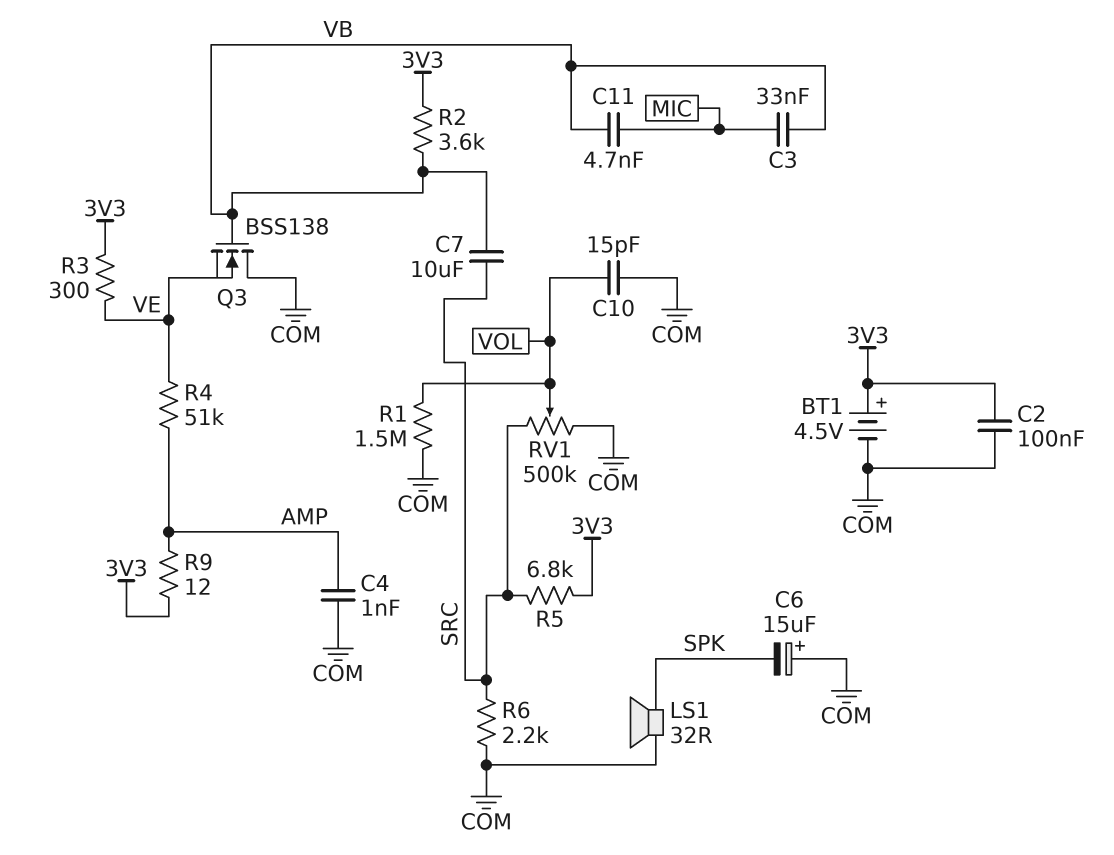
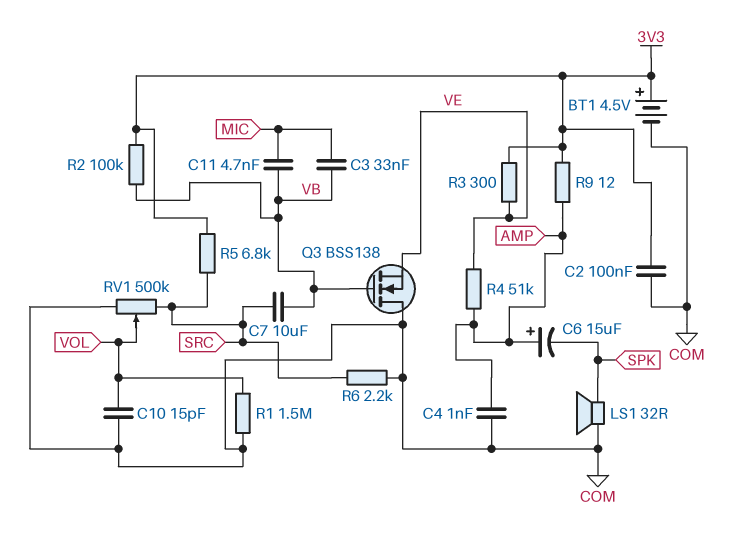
C6: 15uF (plus COM, minus SPK) -> 15uF (plus AMP, minus SPK)
R2: 3.6k (3V3, VB) -> 100k (3V3, VB)

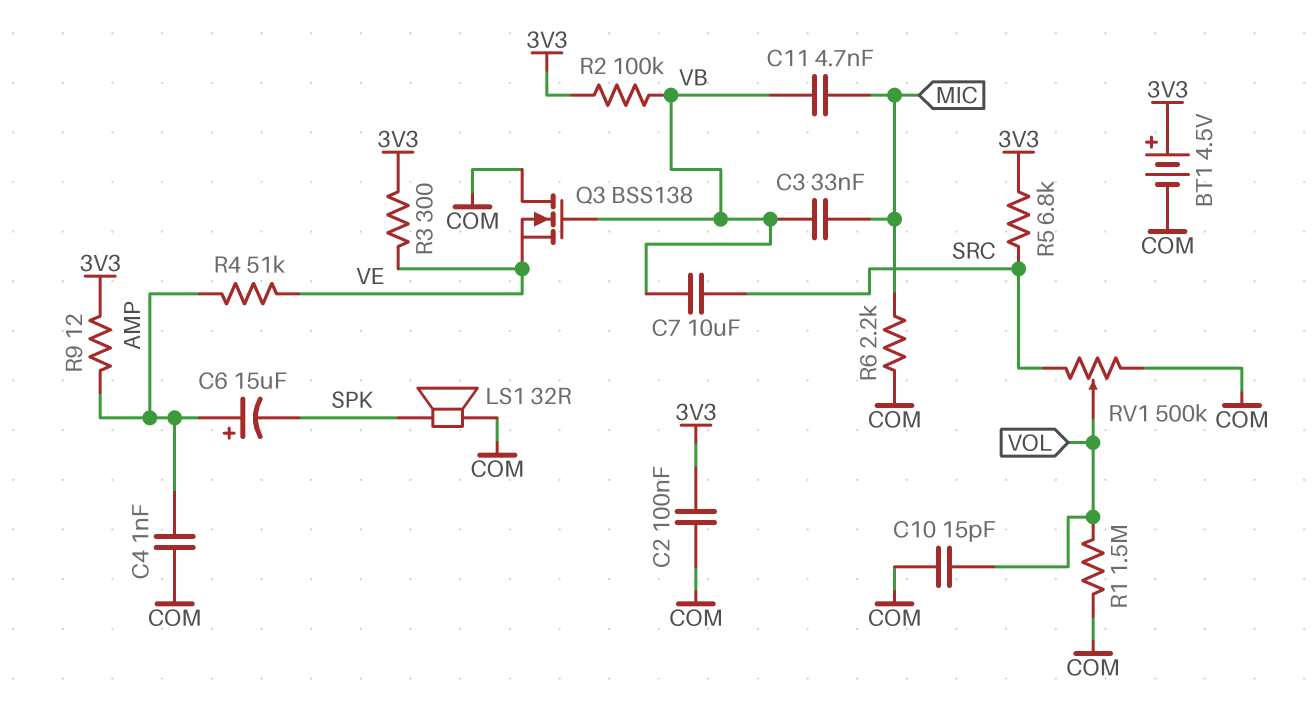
R6: 2.2k (COM, SRC) -> 2.2k (COM, MIC)

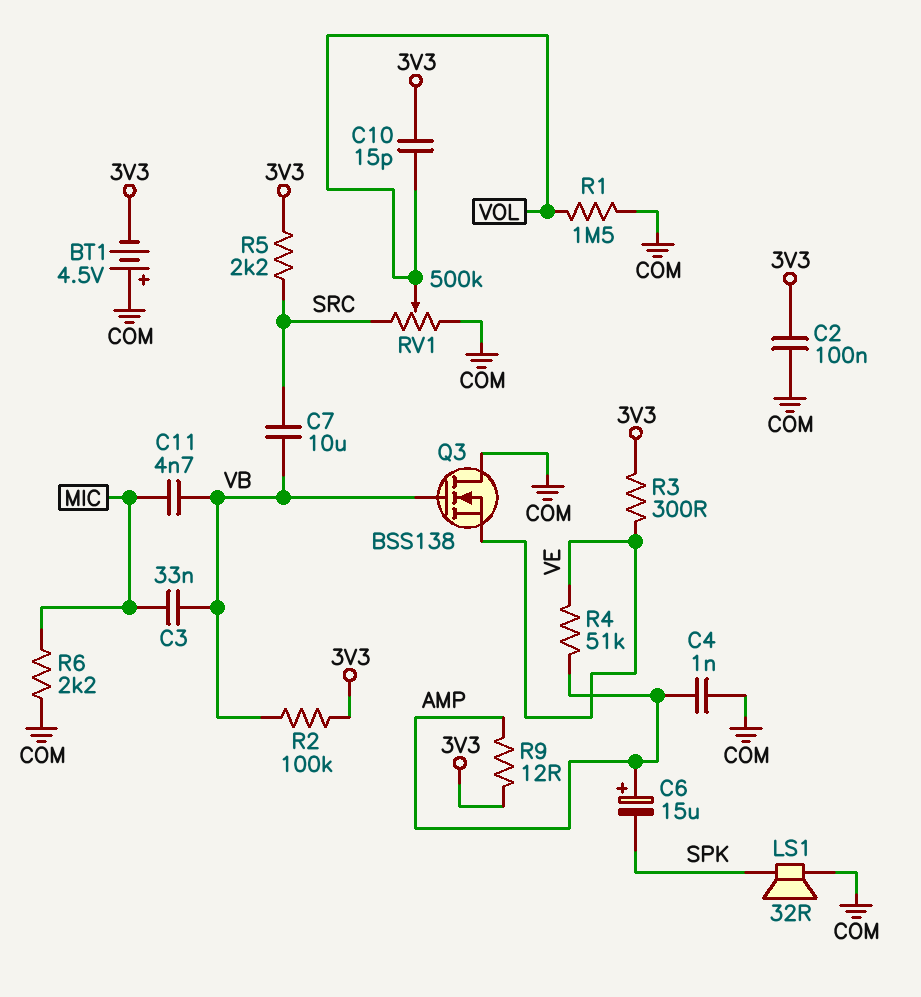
BT1: 4.5V (plus 3V3, minus COM) -> 4.5V (plus COM, minus 3V3)
C10: 15pF (COM, VOL) -> 15pF (3V3, VOL)
R5: 6.8k (3V3, SRC) -> 2.2k (3V3, SRC)

